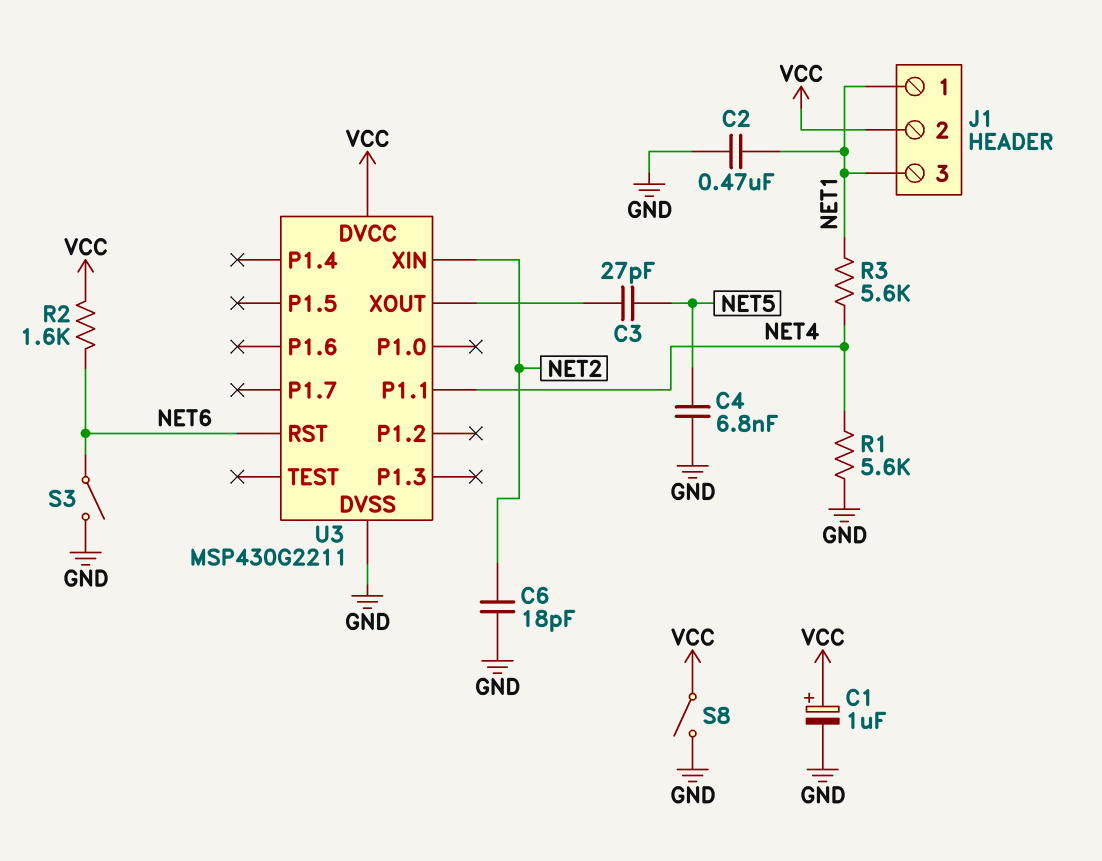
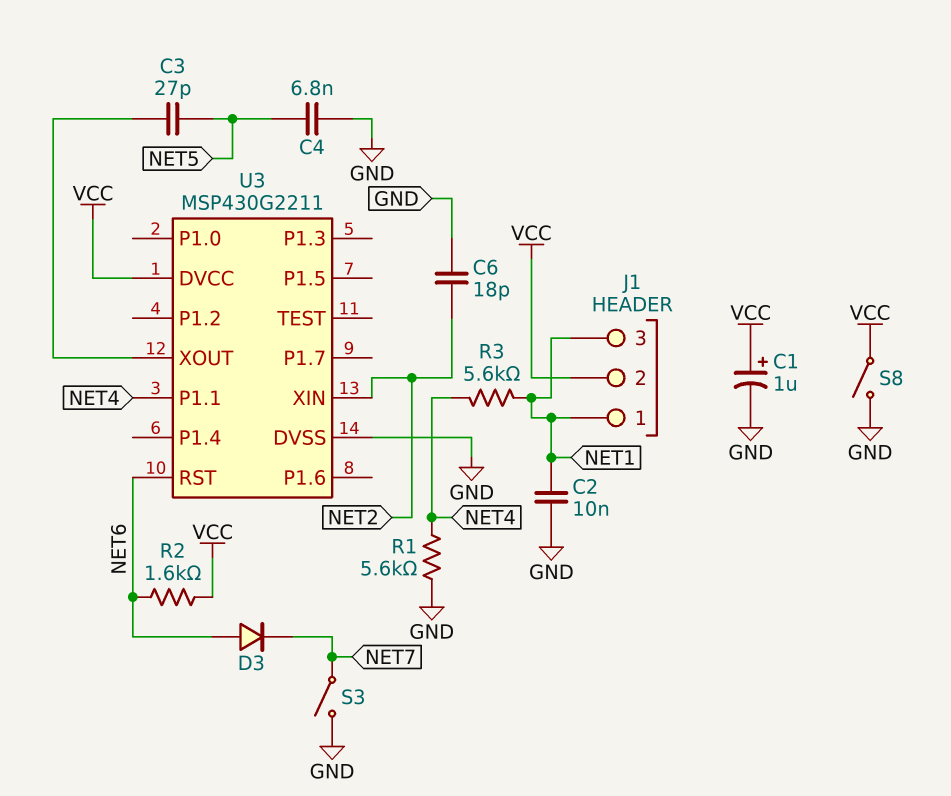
C2: 470nF (GND, NET1) -> 10nF (GND, NET1)
D3: none -> diode (A NET6, K NET7)
S3: switch (GND, NET6) -> switch (GND, NET7)

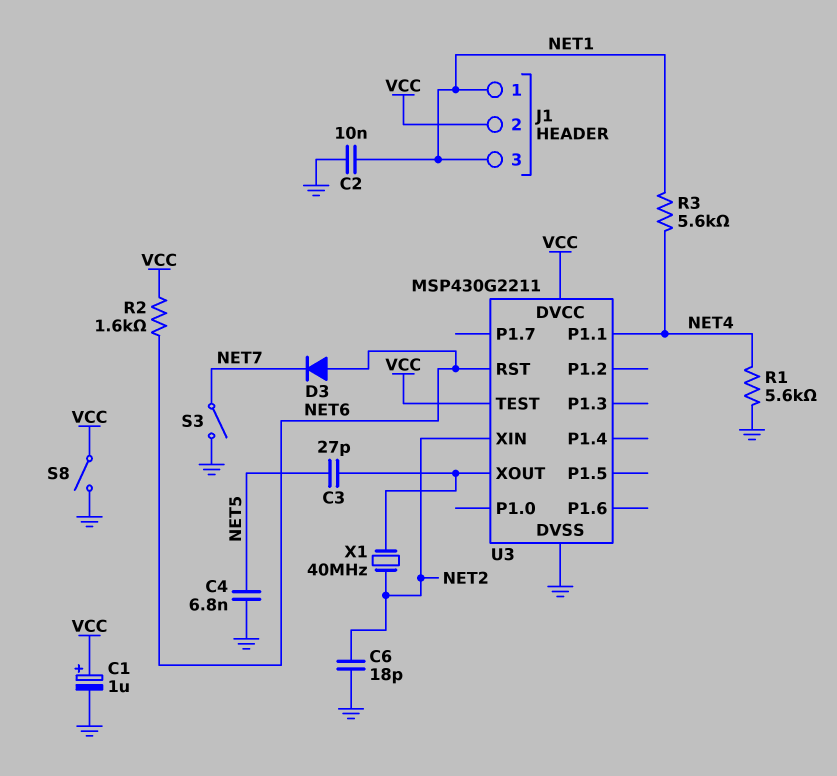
U3 pin TEST: none -> VCC
X1: none -> 40MHz (NET2, U3/XOUT)

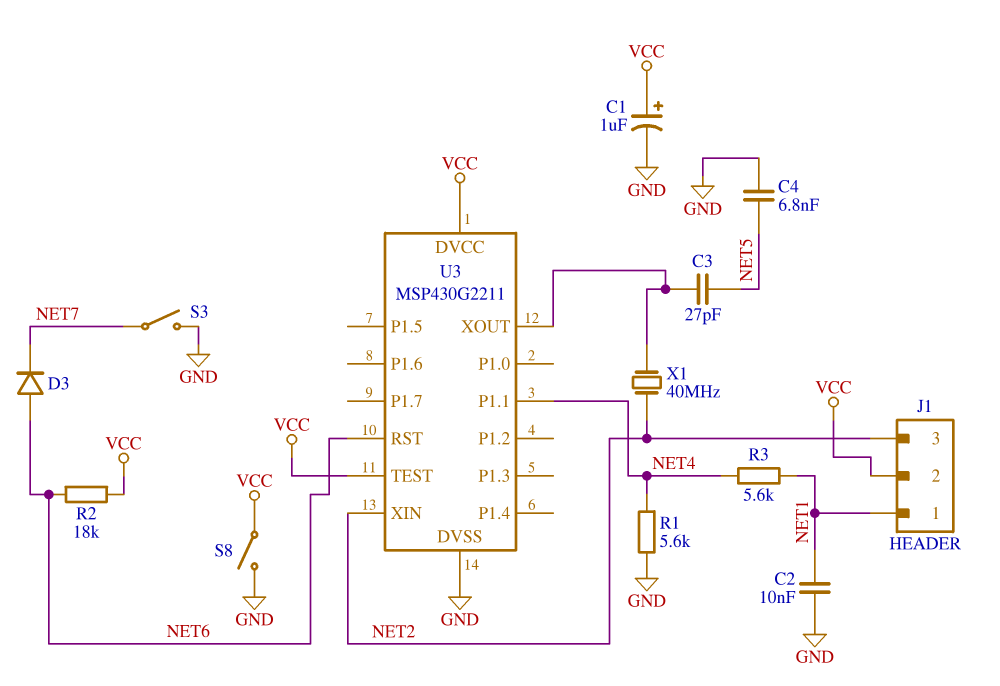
C6: 18pF (GND, NET2) -> none
J1 pin 3: NET1 -> NET2
R2: 1.6k (NET6, VCC) -> 18k (NET6, VCC)

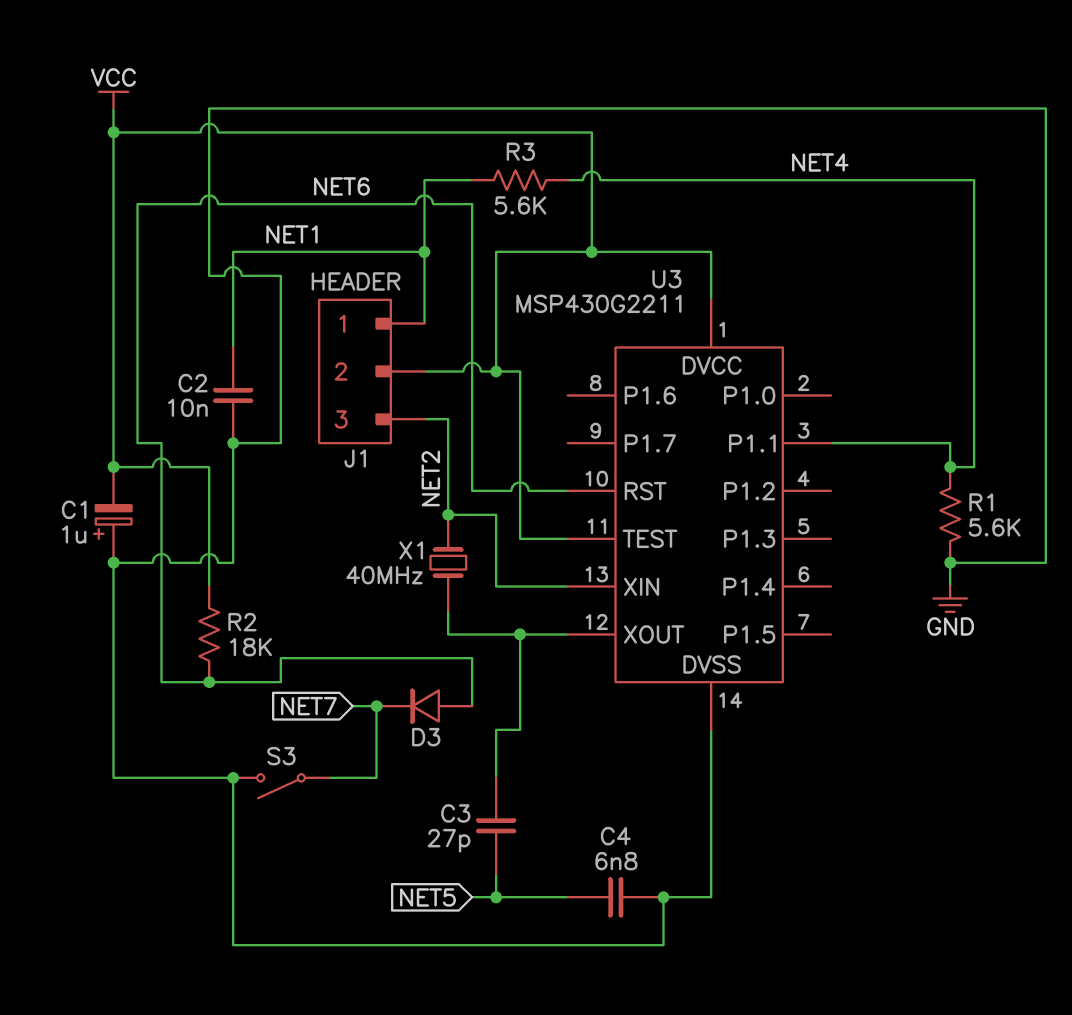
C1: 1uF (plus VCC, minus GND) -> 1uF (plus GND, minus VCC)
S8: switch (GND, VCC) -> none

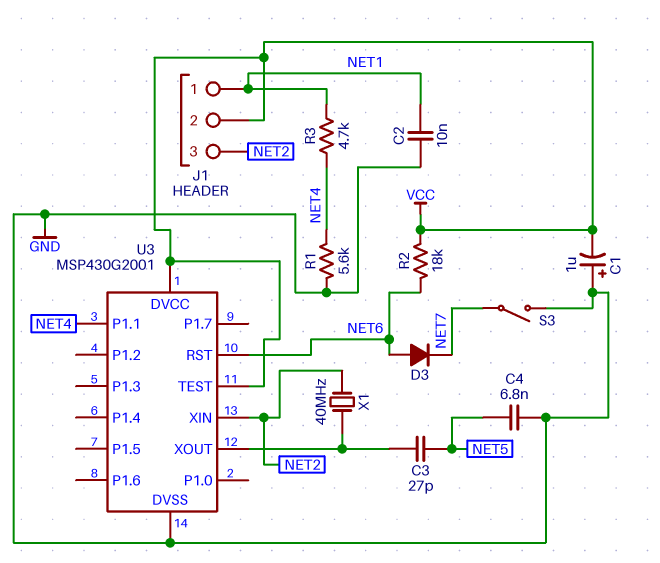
R3: 5.6k (NET1, NET4) -> 4.7k (NET1, NET4)
U3: MSP430G2211 -> MSP430G2001

